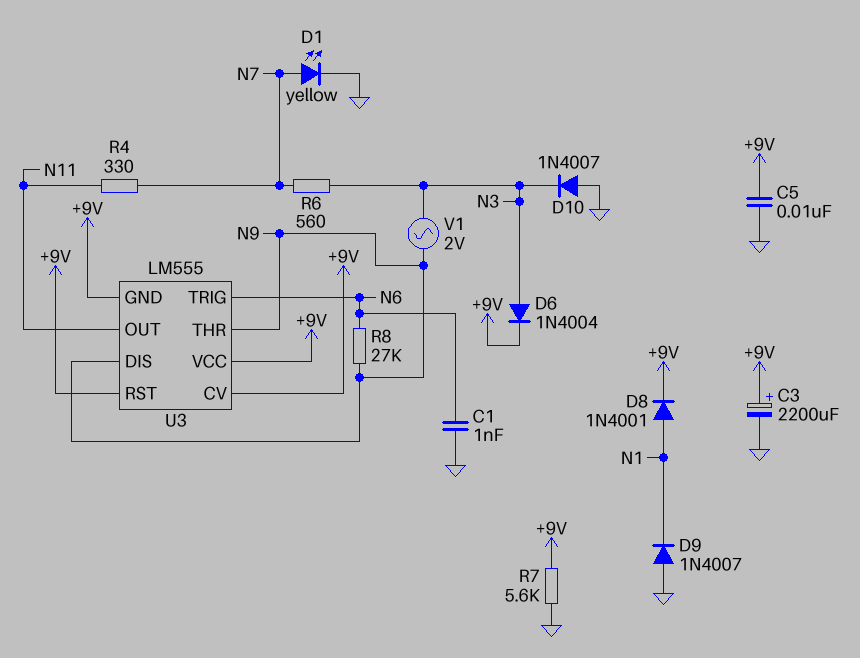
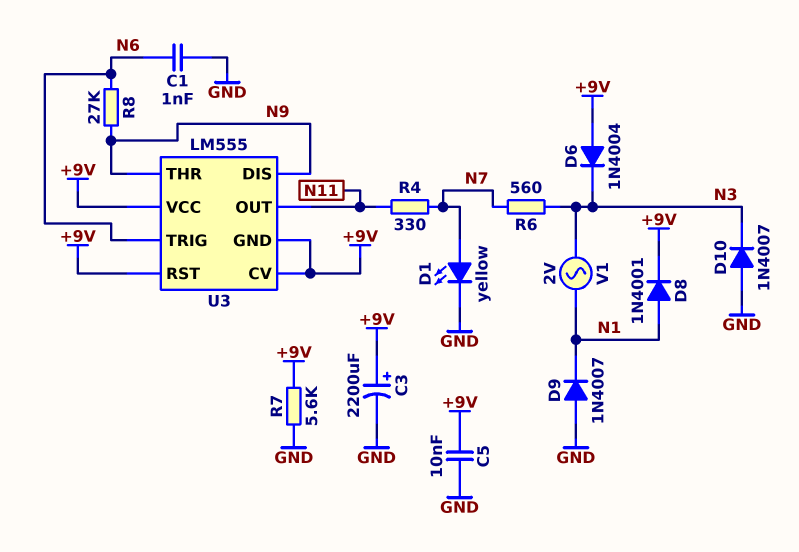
D6: diode 1N4004 (A N3, K +9V) -> diode 1N4004 (A +9V, K N3)
V1: AC 2V (N3, N9) -> AC 2V (N1, N3)

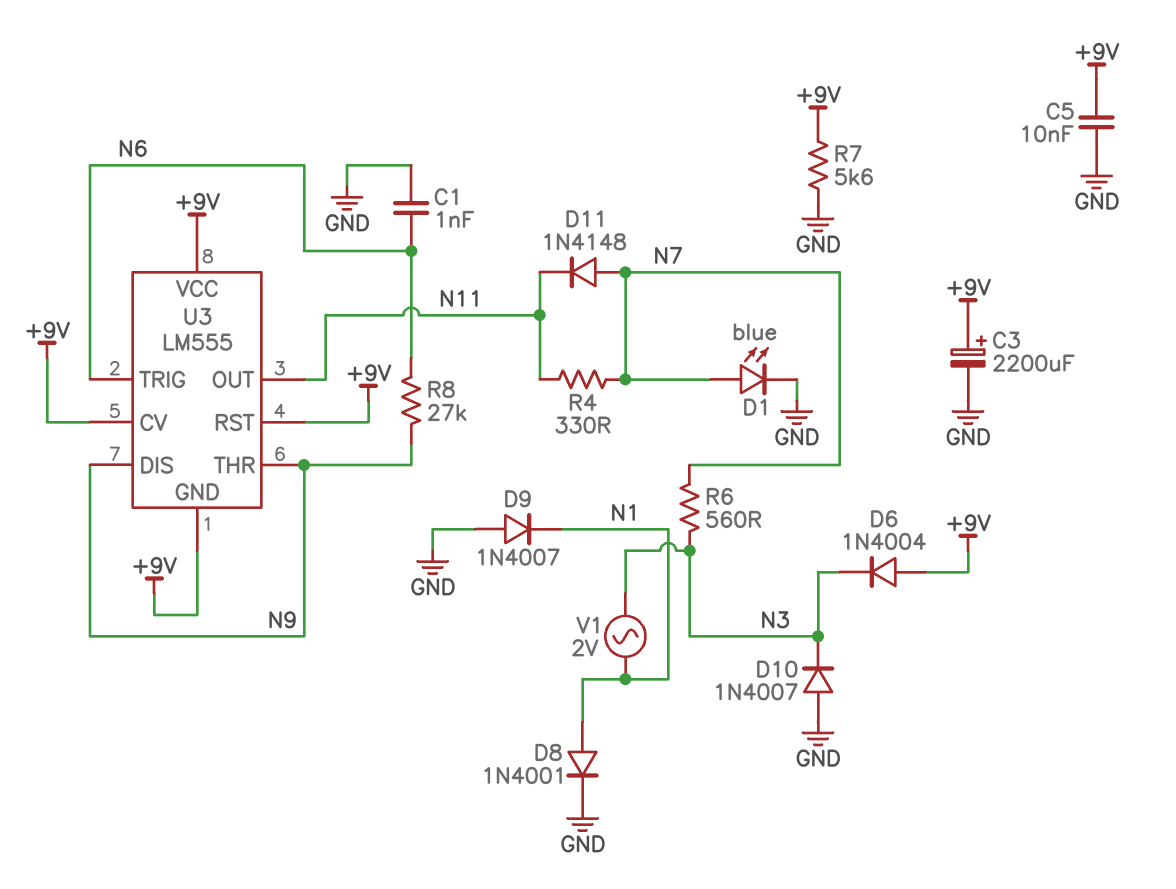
D1: LED yellow (A N7, K GND) -> LED blue (A N7, K GND)
D8: diode 1N4001 (A N1, K +9V) -> diode 1N4001 (A N1, K GND)
D11: none -> diode 1N4148 (A N7, K N11)

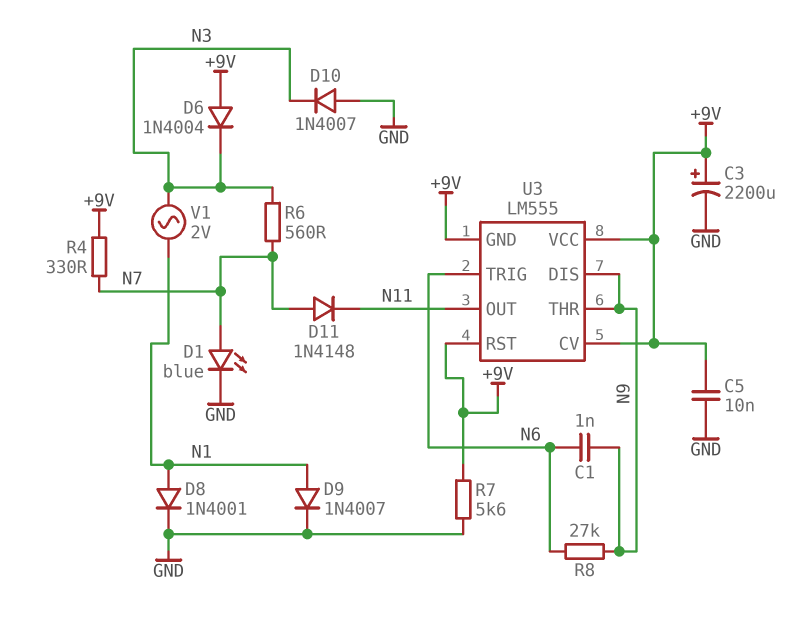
C1: 1nF (GND, N6) -> 1nF (N6, N9)
D9: diode 1N4007 (A GND, K N1) -> diode 1N4007 (A N1, K GND)
R4: 330 (N7, N11) -> 330 (+9V, N7)

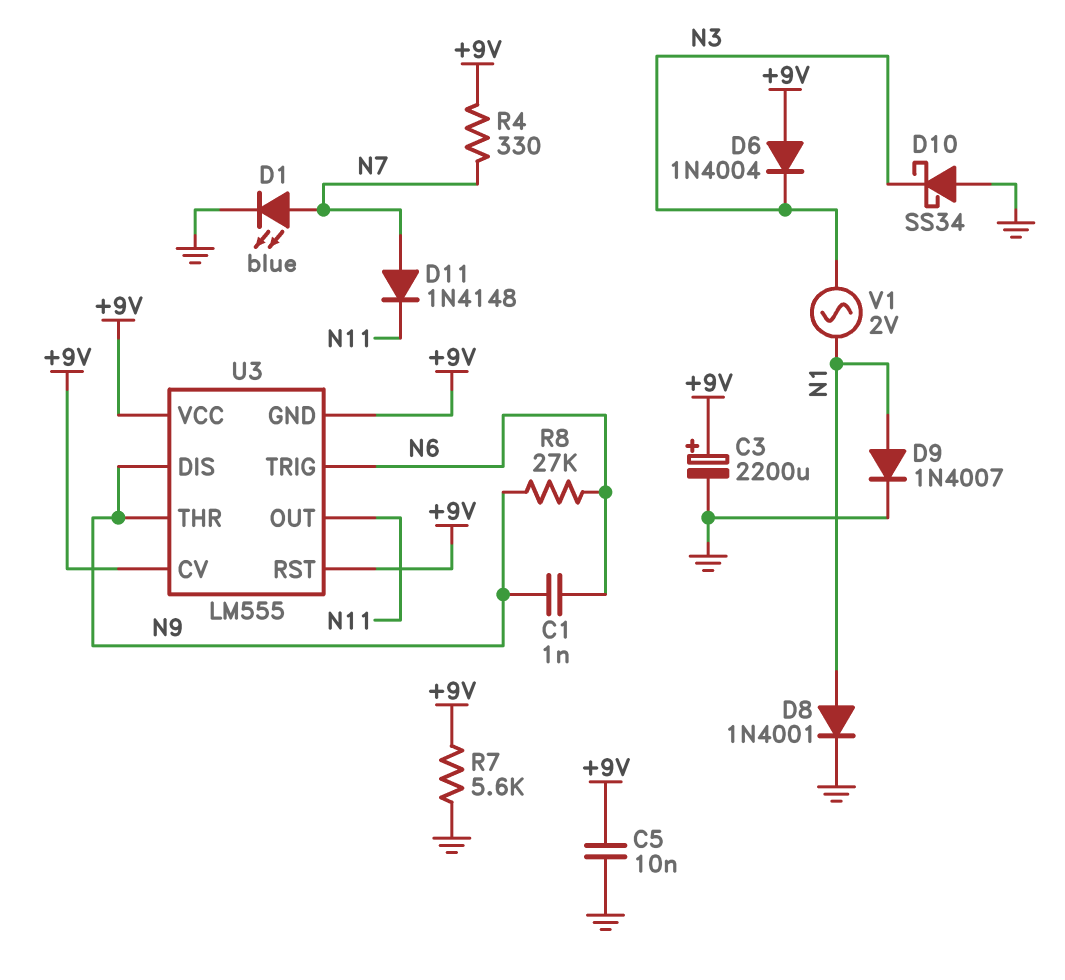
D10: diode 1N4007 (A GND, K N3) -> schottky SS34 (A GND, K N3)
R6: 560 (N3, N7) -> none

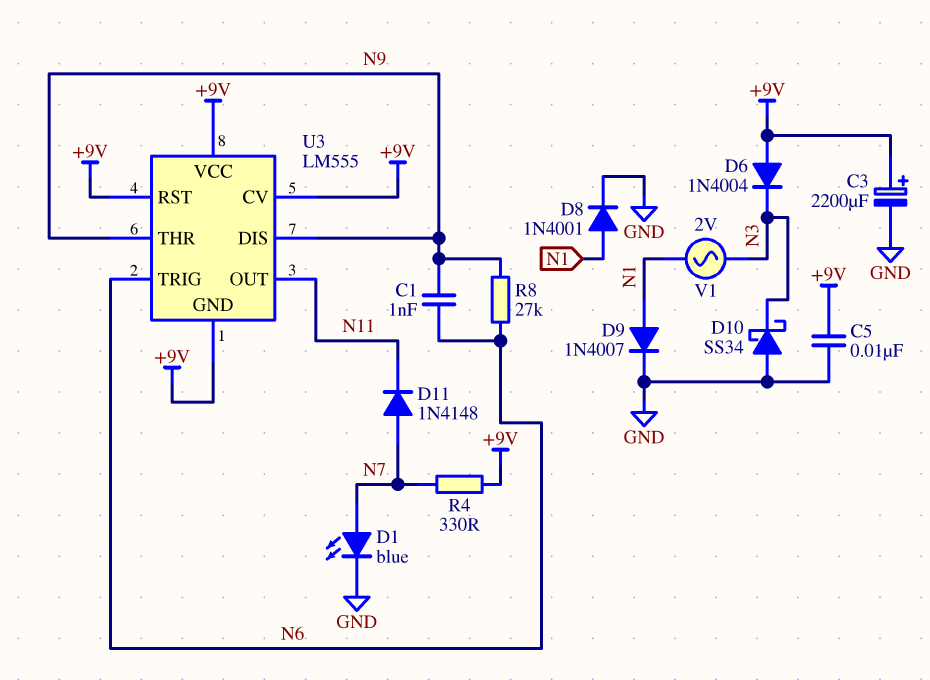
R7: 5.6k (+9V, GND) -> none

